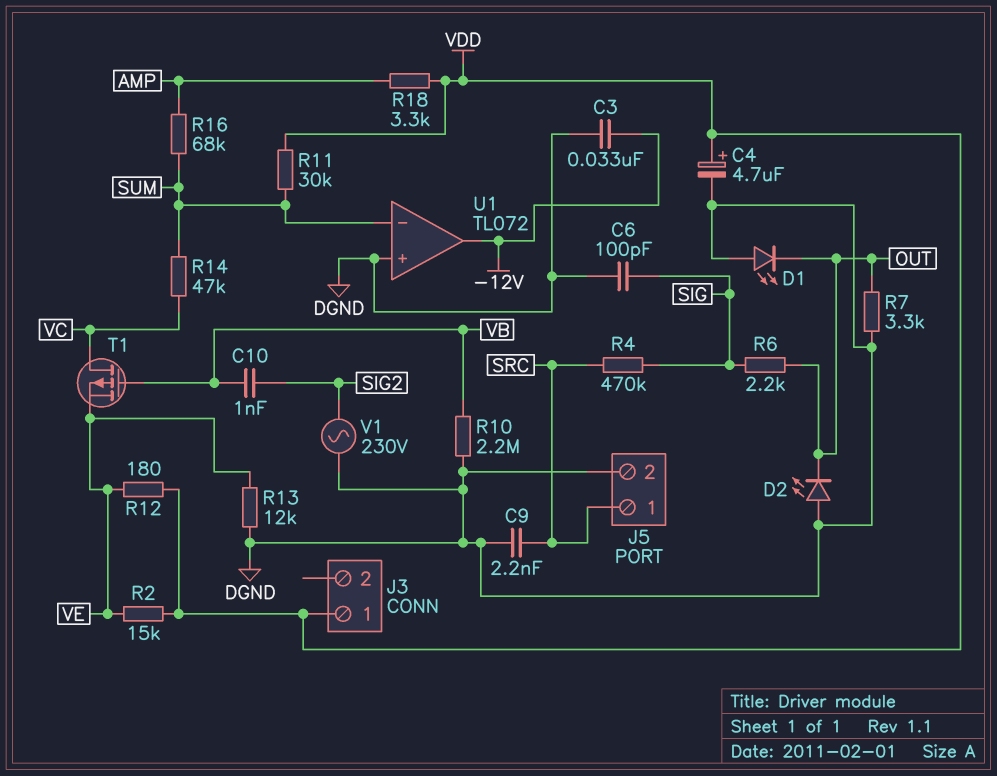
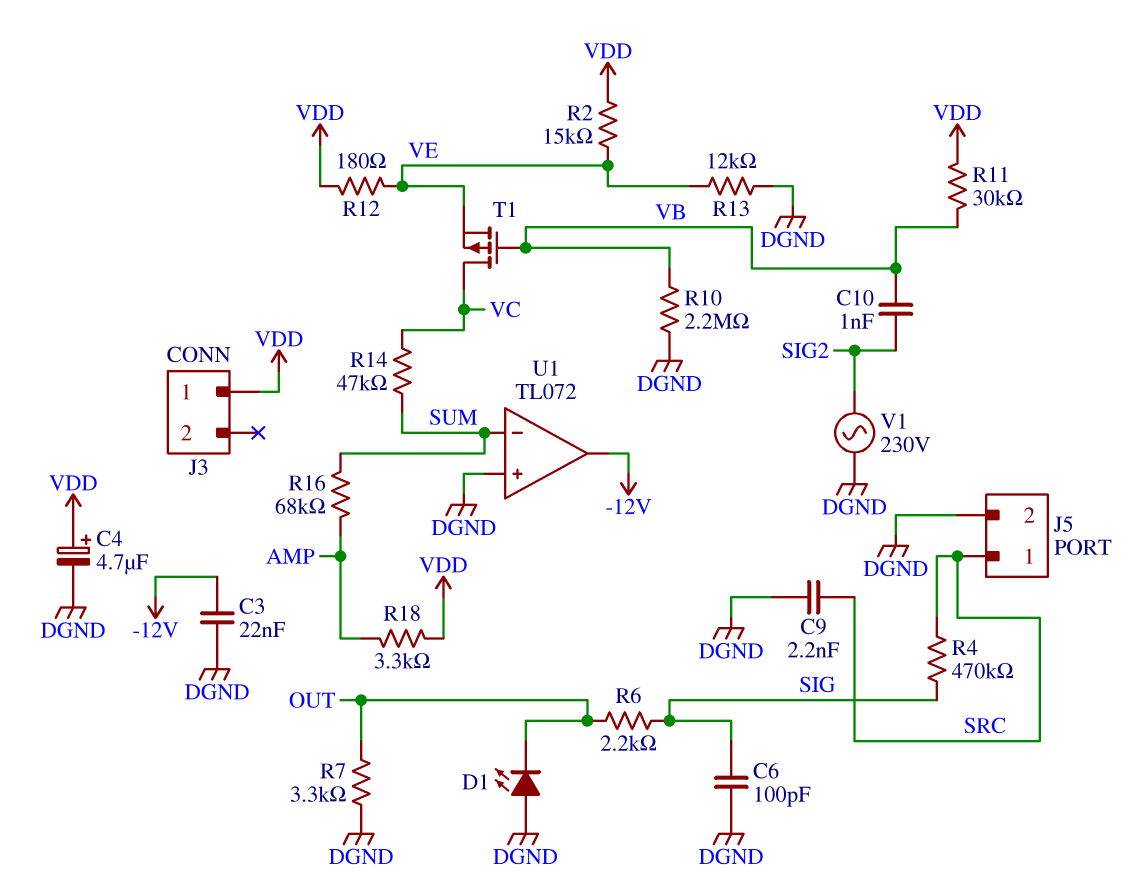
C3: 33nF (-12V, DGND) -> 22nF (-12V, DGND)
D2: LED (A DGND, K OUT) -> none
R11: 30k (SUM, VDD) -> 30k (VB, VDD)

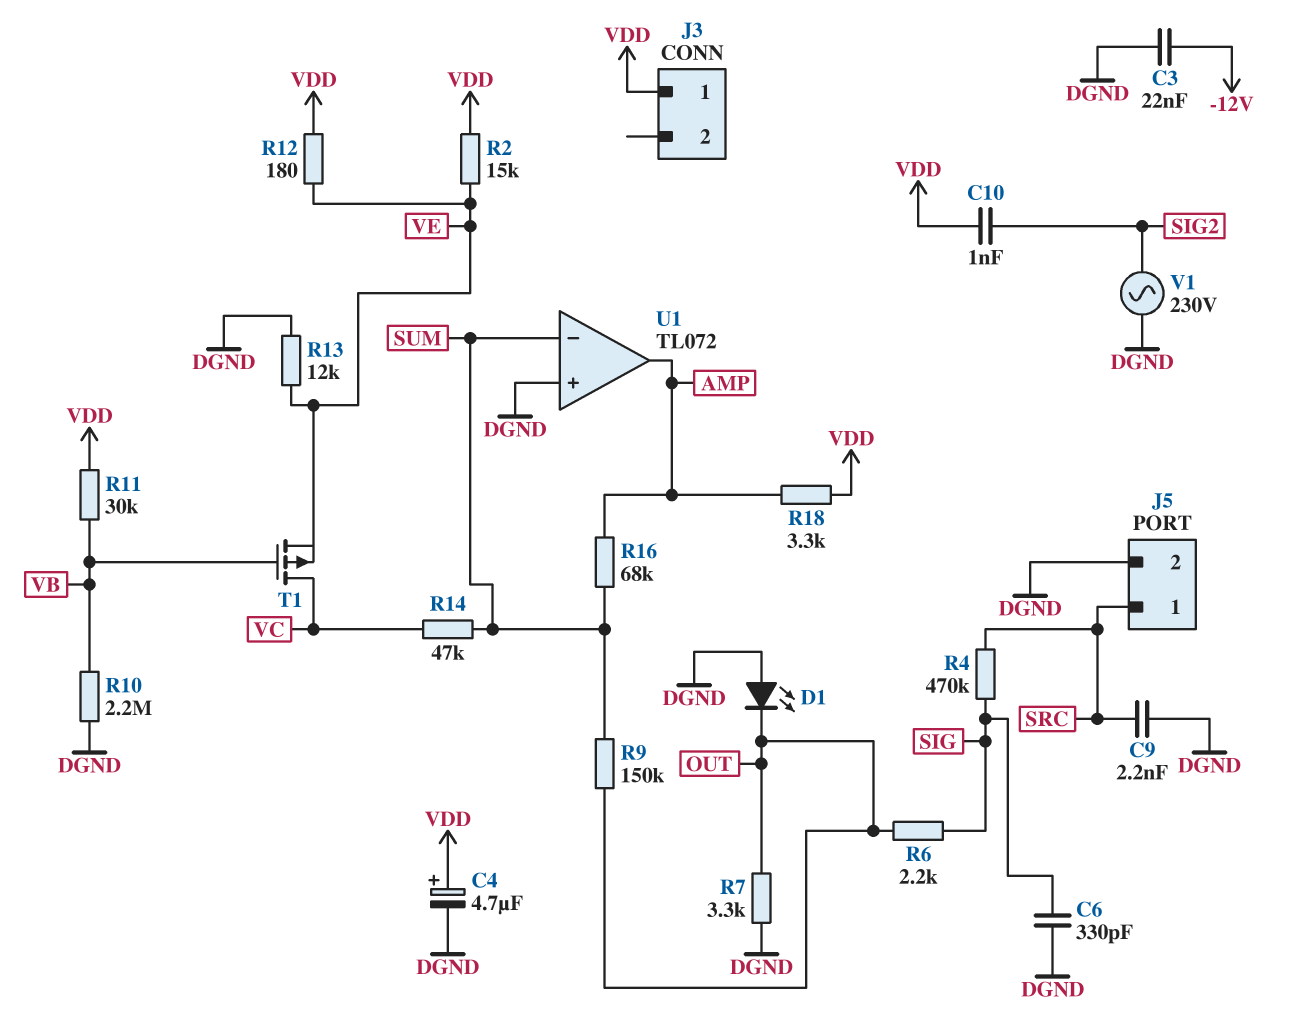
C6: 100pF (DGND, SIG) -> 330pF (DGND, SIG)
C10: 1nF (SIG2, VB) -> 1nF (SIG2, VDD)
R9: none -> 150k (OUT, SUM)
U1 pin out: -12V -> AMP

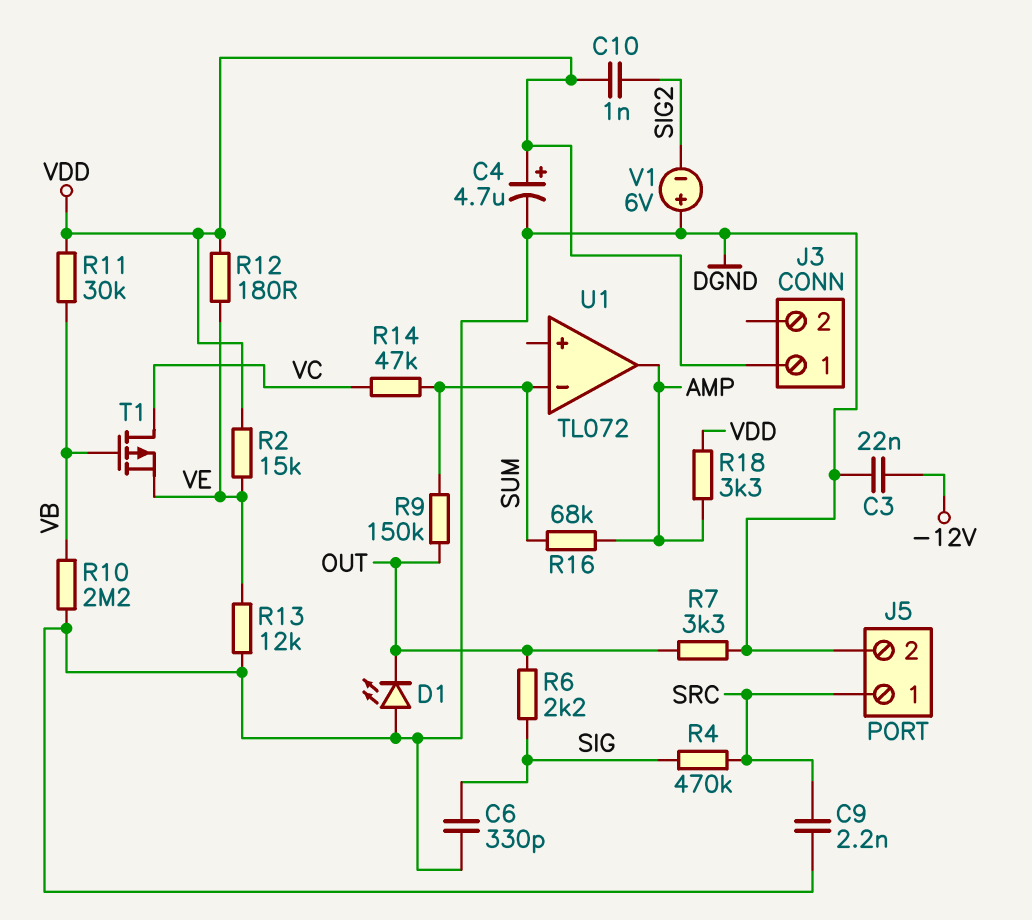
U1 pin in+: DGND -> none
V1: AC 230V (DGND, SIG2) -> 6V (plus DGND, minus SIG2)

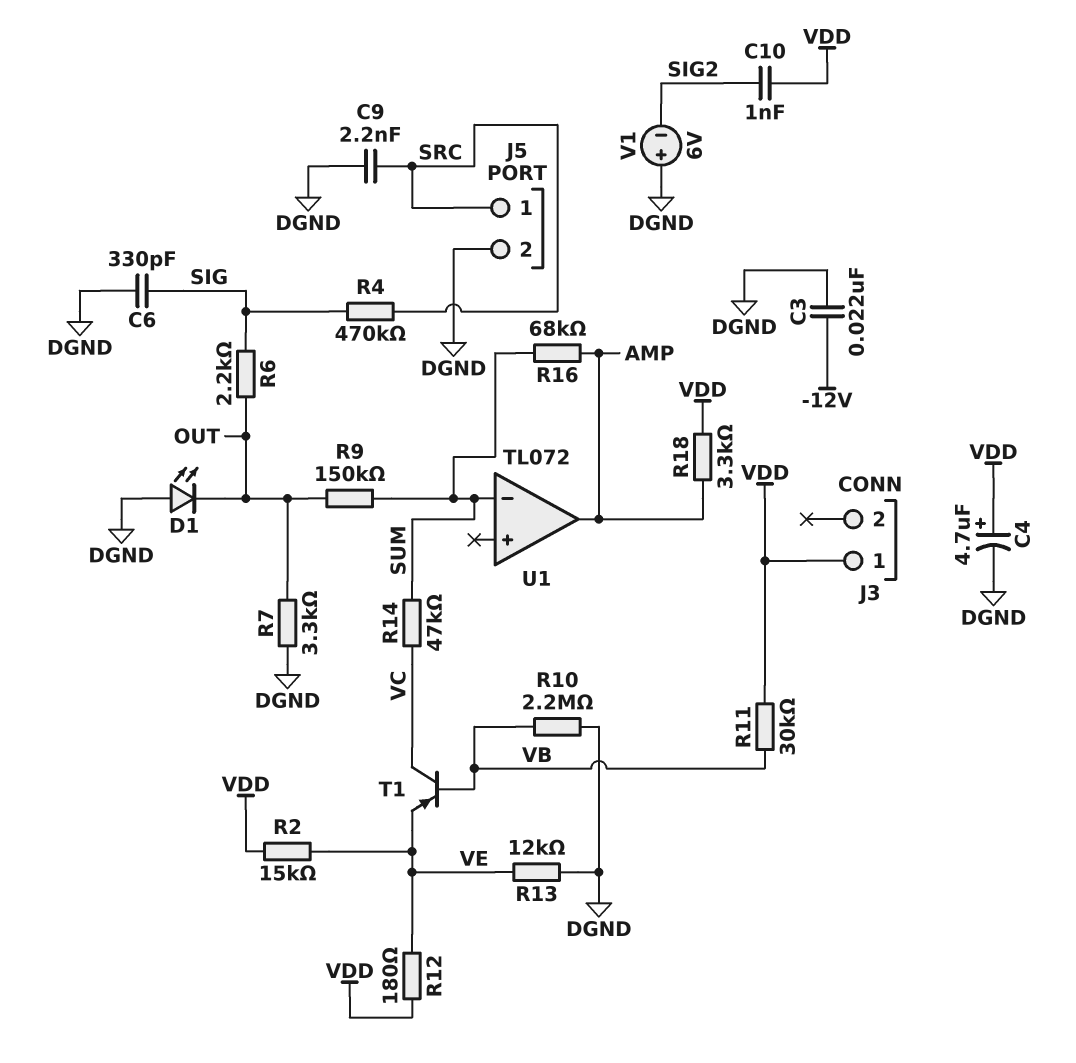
T1: PMOS (G VB, D VC, S VE) -> PNP (B VB, C VC, E VE)

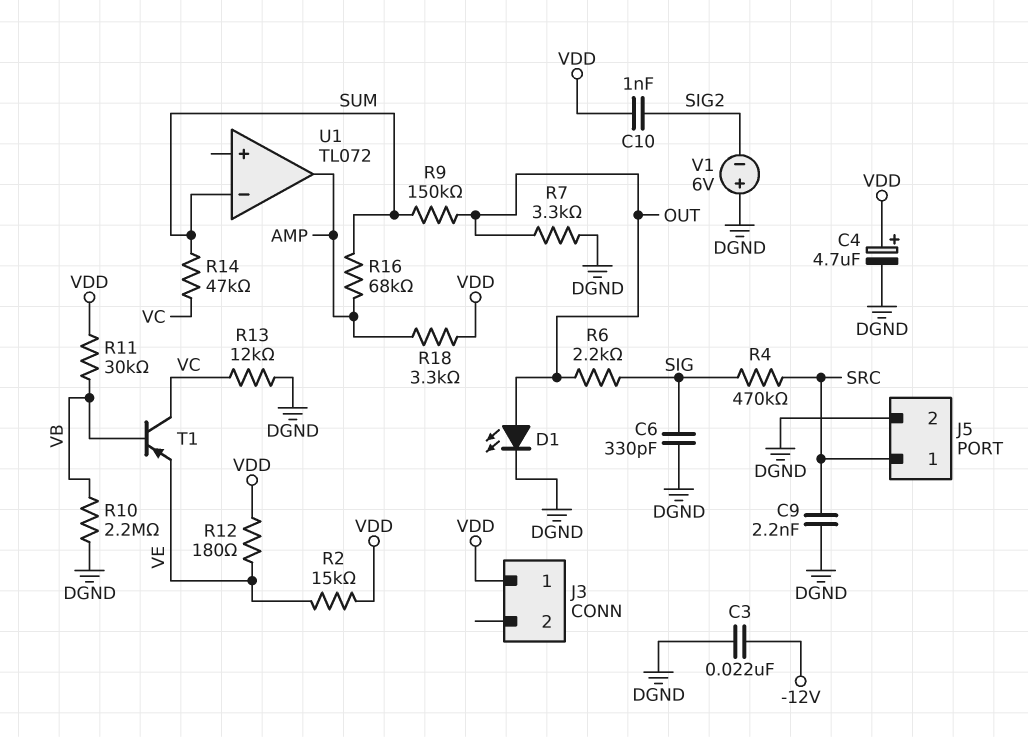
D1: LED (A DGND, K OUT) -> LED (A OUT, K DGND)
R13: 12k (DGND, VE) -> 12k (DGND, VC)

